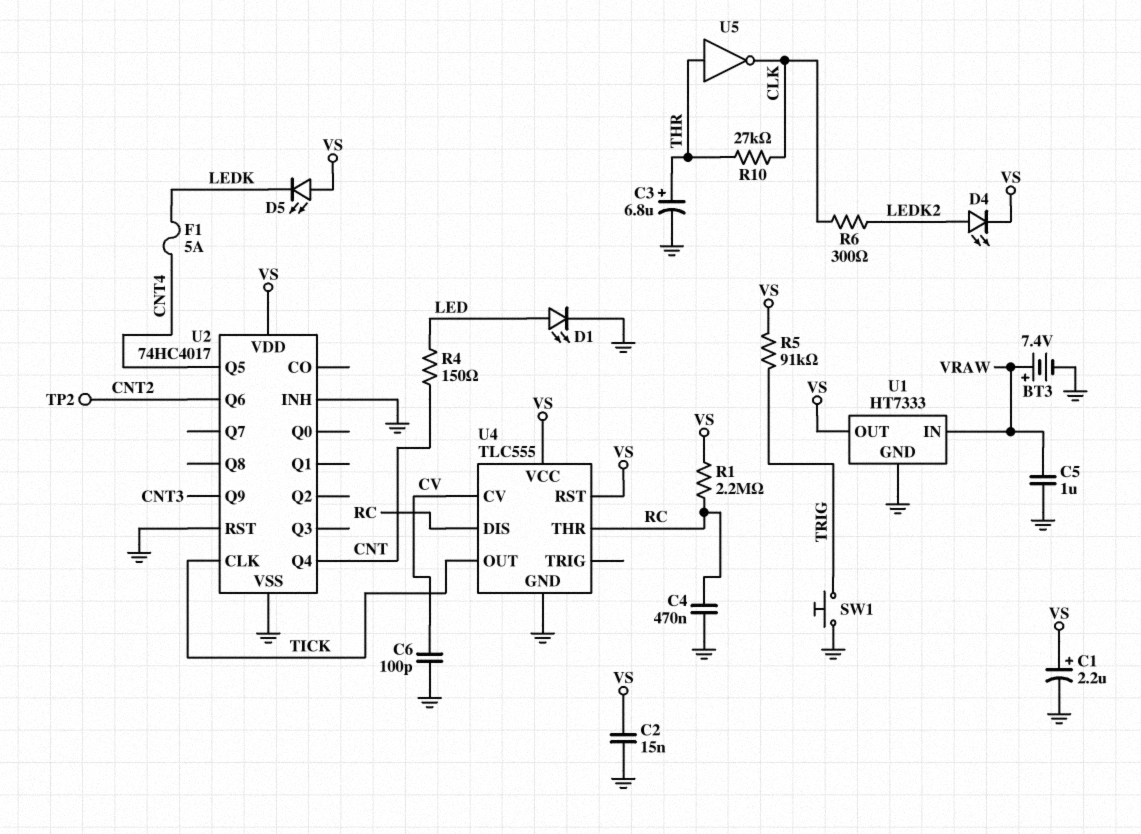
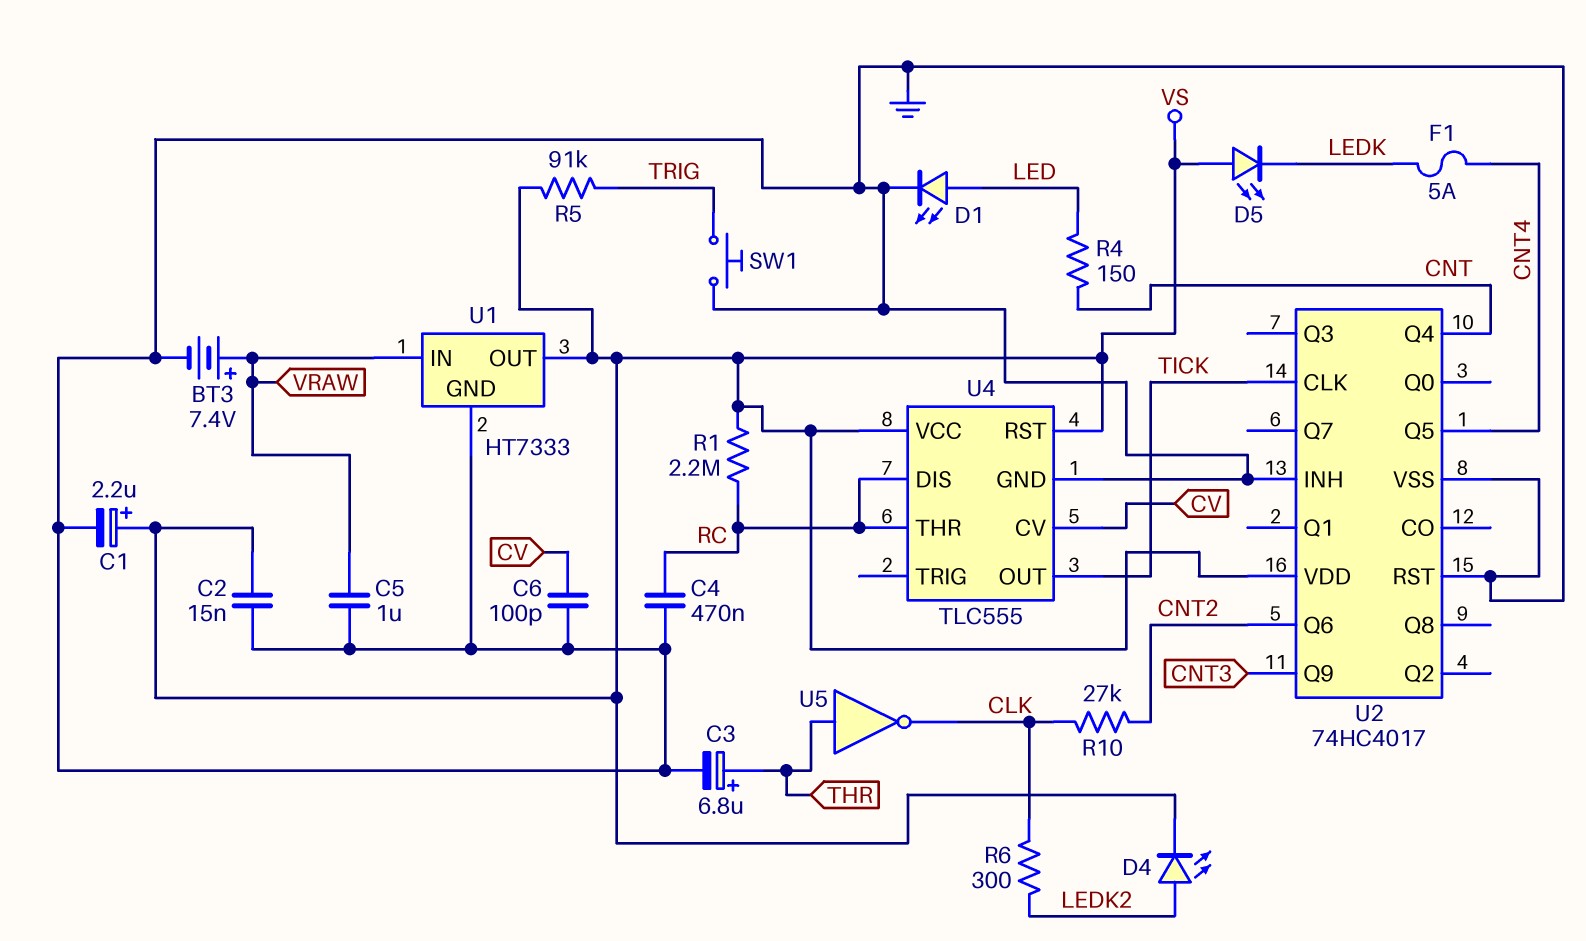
R10: 27k (CLK, THR) -> 27k (CLK, CNT2)
TP2: test point (CNT2) -> none

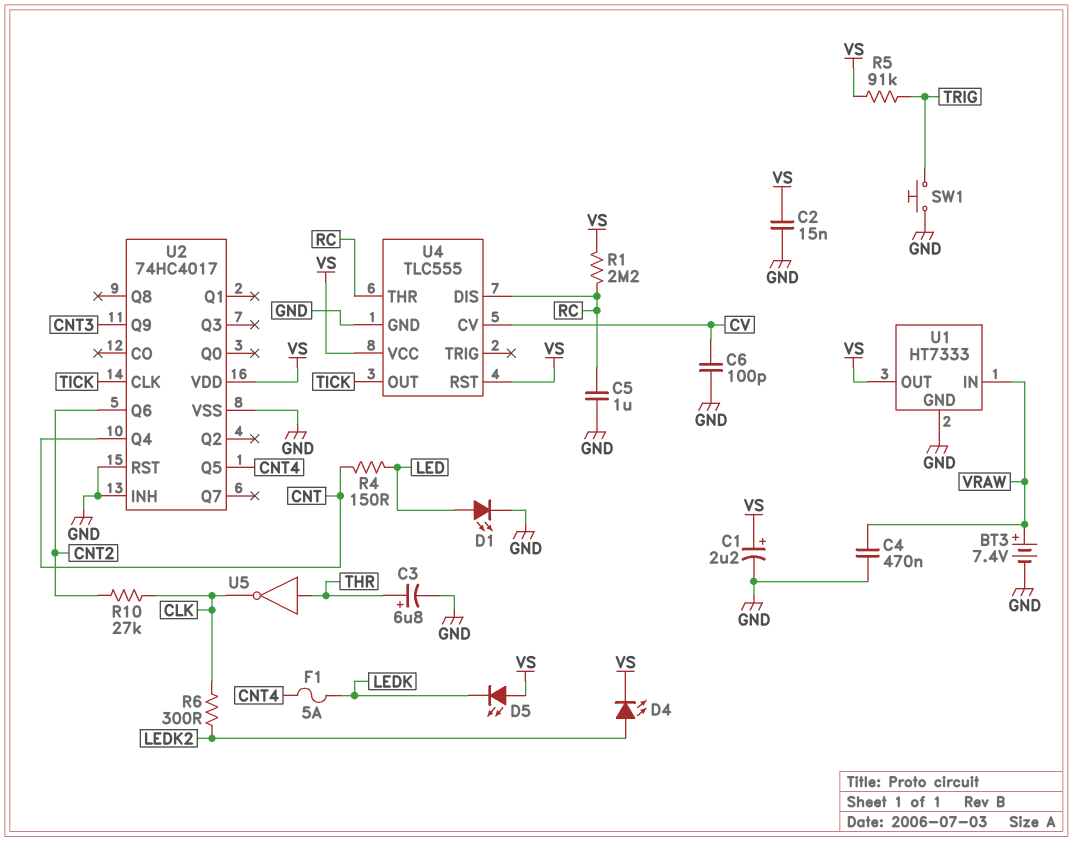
C4: 470nF (GND, RC) -> 470nF (GND, VRAW)
C5: 1uF (GND, VRAW) -> 1uF (GND, RC)

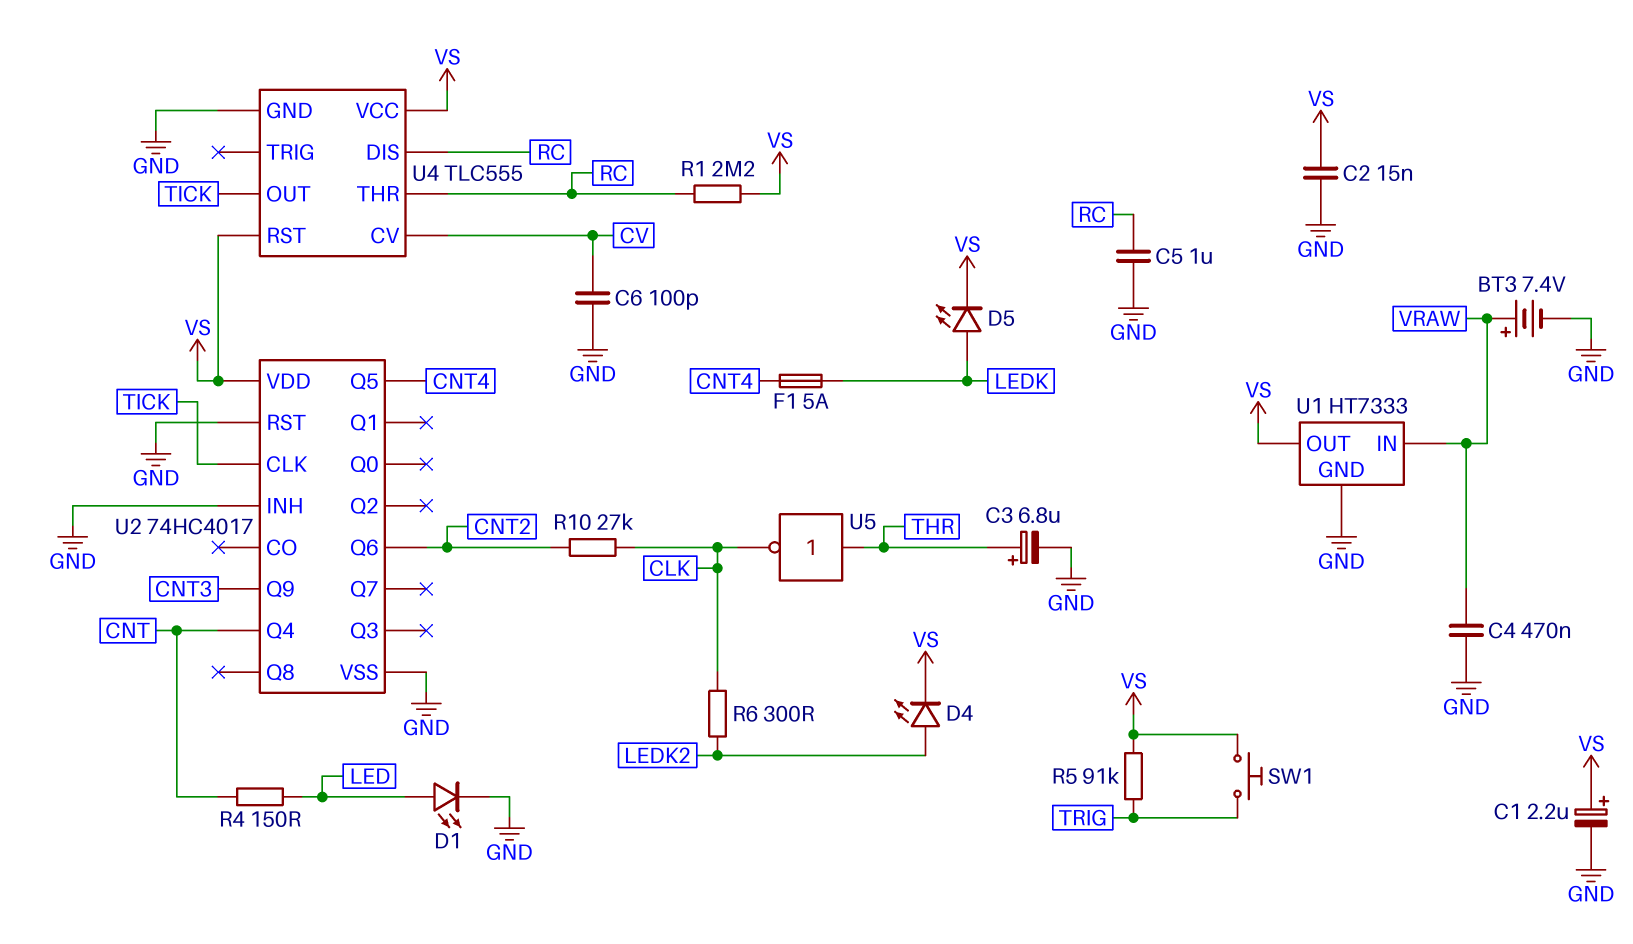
D5: LED (A VS, K LEDK) -> LED (A LEDK, K VS)
SW1: button (GND, TRIG) -> button (TRIG, VS)

